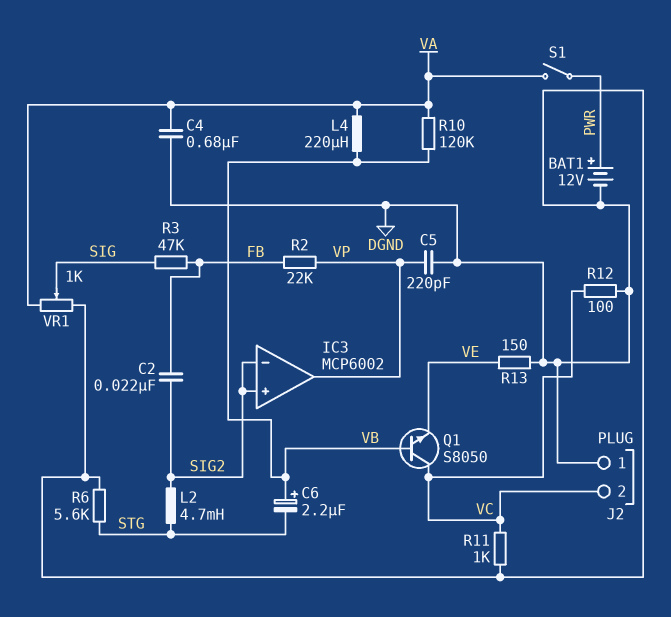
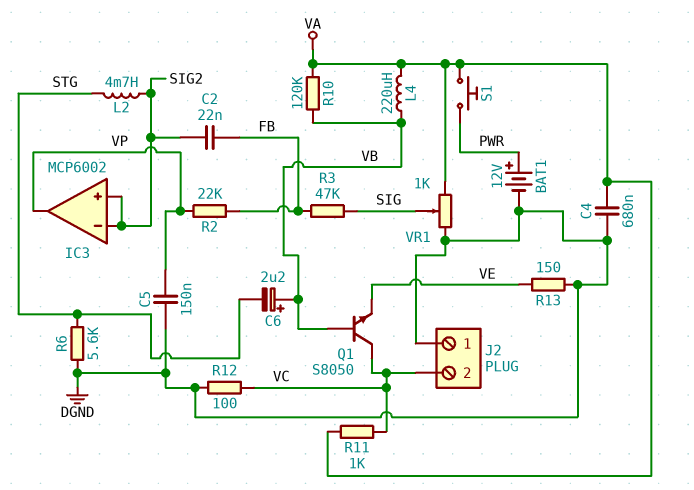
C5: 220pF (DGND, VP) -> 150nF (DGND, VP)
R11: 1k (DGND, VC) -> 1k (VA, VC)
S1: switch (PWR, VA) -> button (PWR, VA)

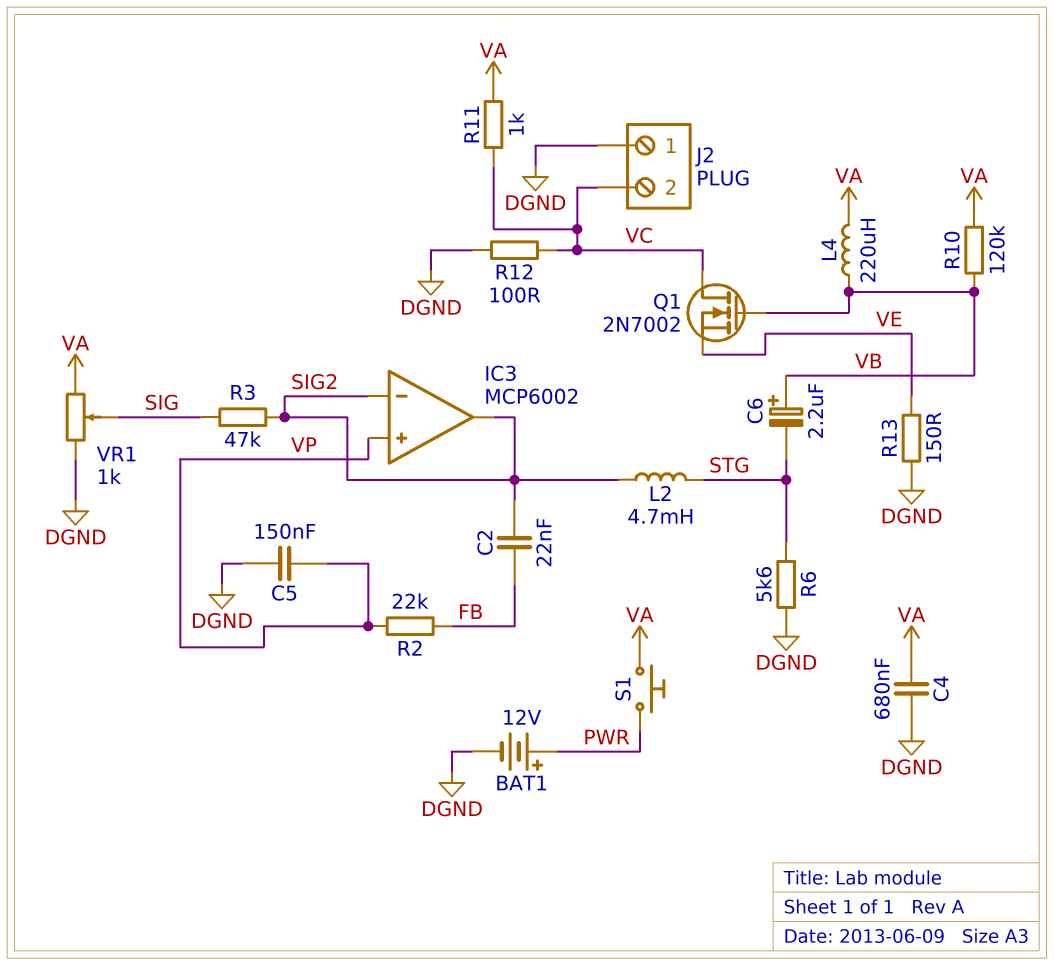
IC3 pin in+: SIG2 -> VP
IC3 pin out: VP -> SIG2
Q1: NPN S8050 (B VB, C VC, E VE) -> NMOS 2N7002 (G VB, D VC, S VE)
R3: 47k (FB, SIG) -> 47k (SIG, SIG2)

